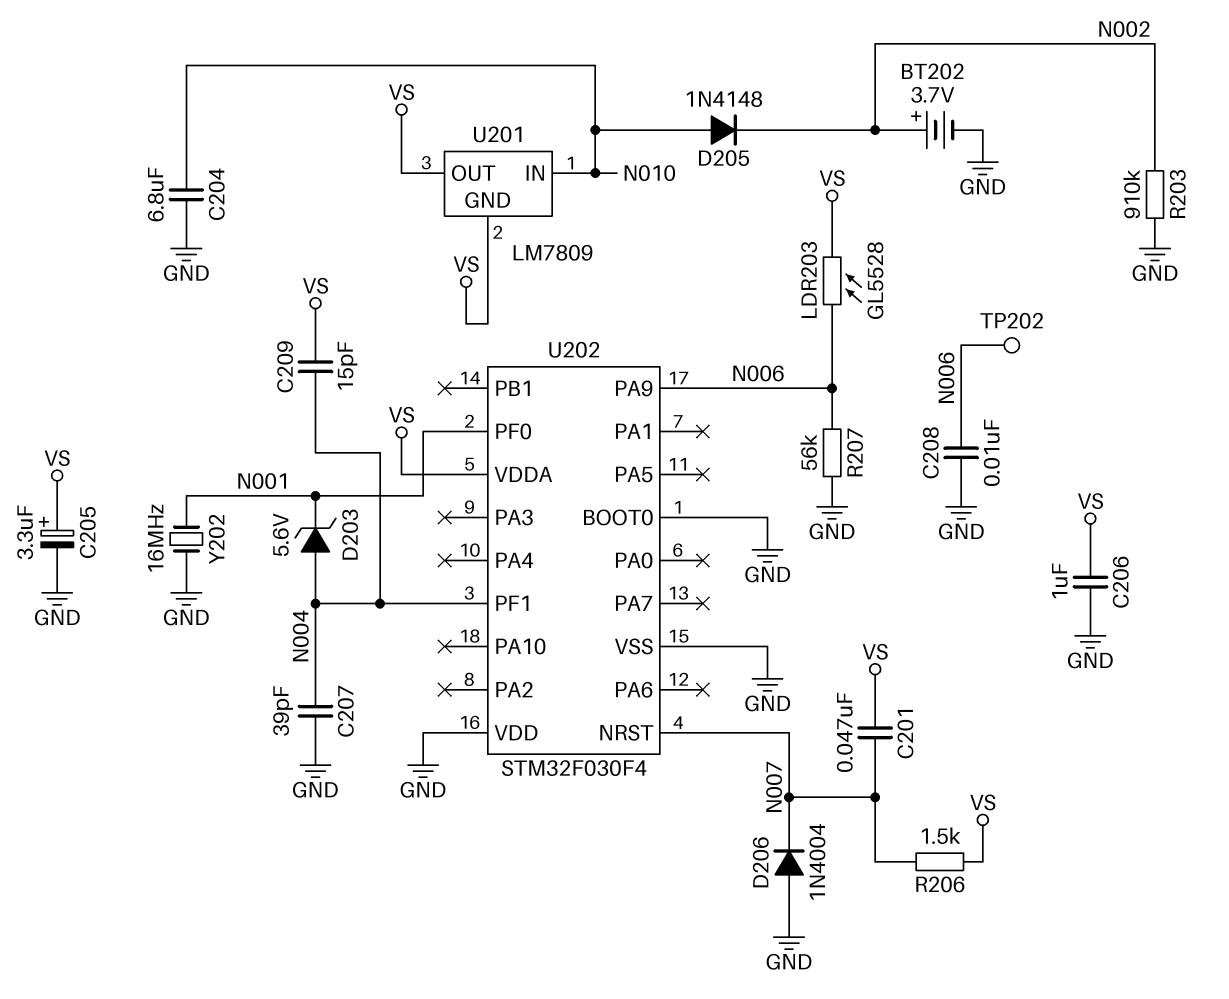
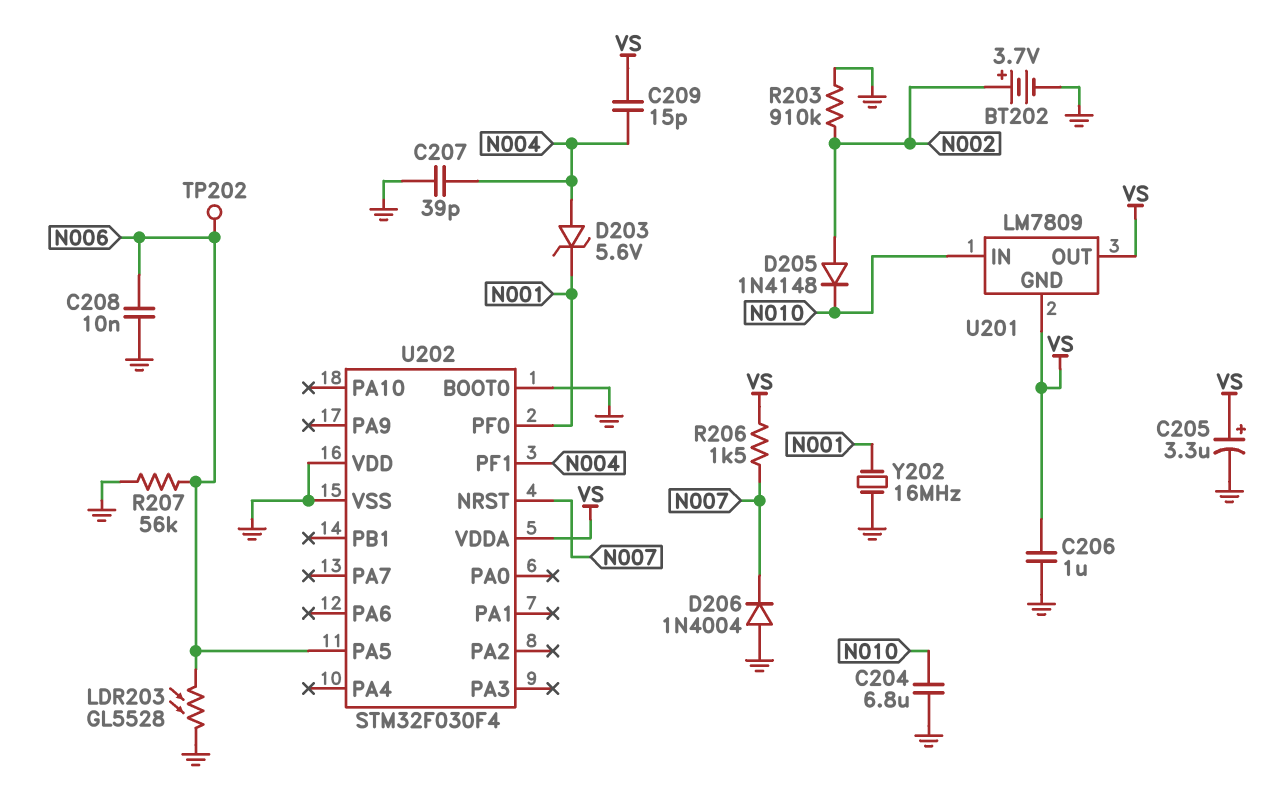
C201: 47nF (N007, VS) -> none
D205: diode 1N4148 (A N010, K N002) -> diode 1N4148 (A N002, K N010)
LDR203: GL5528 (N006, VS) -> GL5528 (GND, N006)
U202 pin PA5: none -> N006
U202 pin PA9: N006 -> none

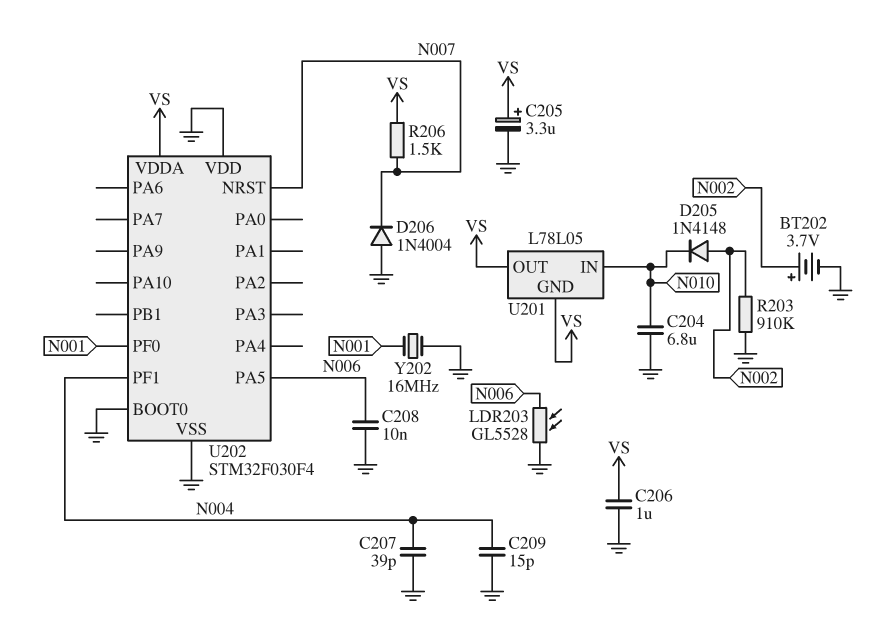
C209: 15pF (N004, VS) -> 15pF (GND, N004)
D203: zener 5.6V (A N004, K N001) -> none
R207: 56k (GND, N006) -> none
TP202: test point (N006) -> none
U201: LM7809 -> L78L05

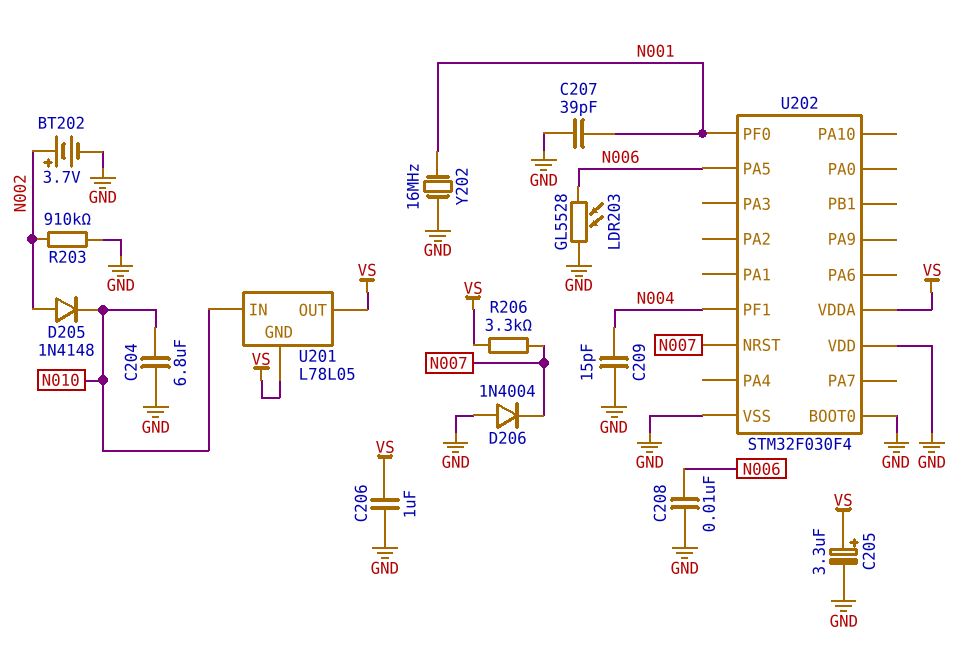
C207: 39pF (GND, N004) -> 39pF (GND, N001)
R206: 1.5k (N007, VS) -> 3.3k (N007, VS)

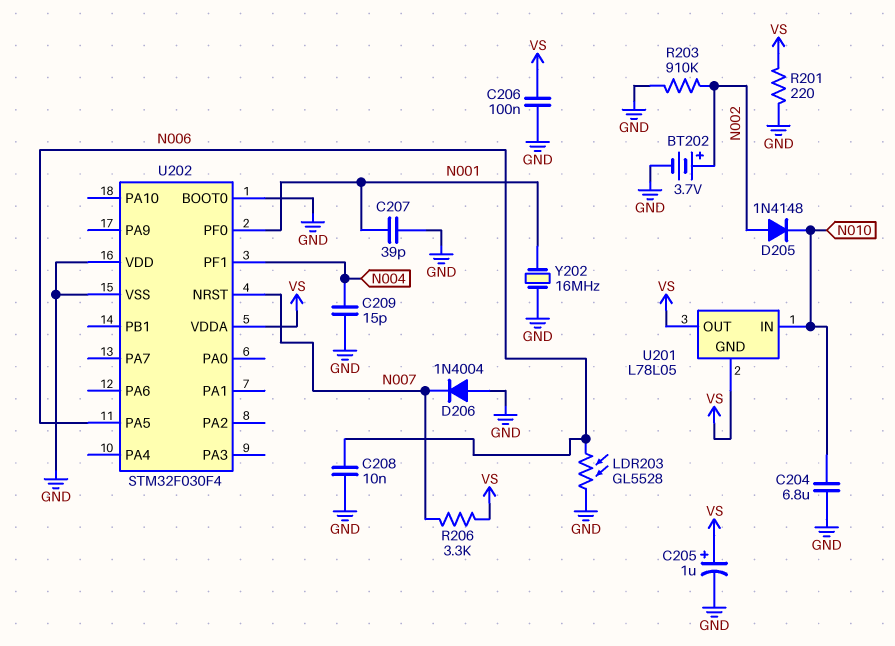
C205: 3.3uF (plus VS, minus GND) -> 1uF (plus VS, minus GND)
C206: 1uF (GND, VS) -> 100nF (GND, VS)
R201: none -> 220 (GND, VS)

